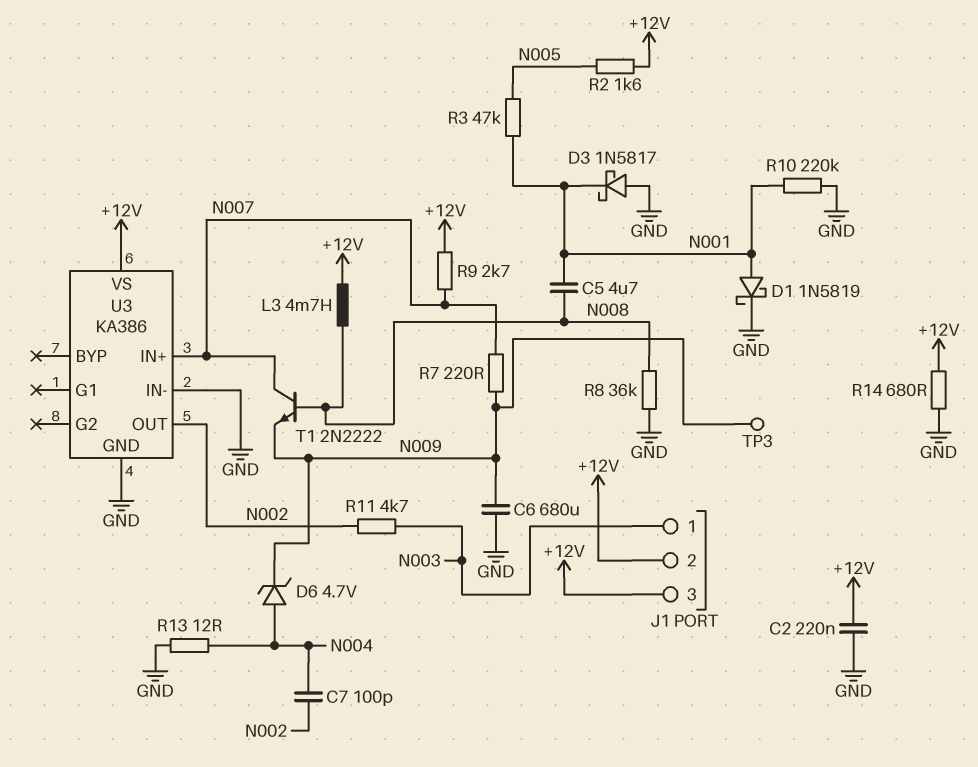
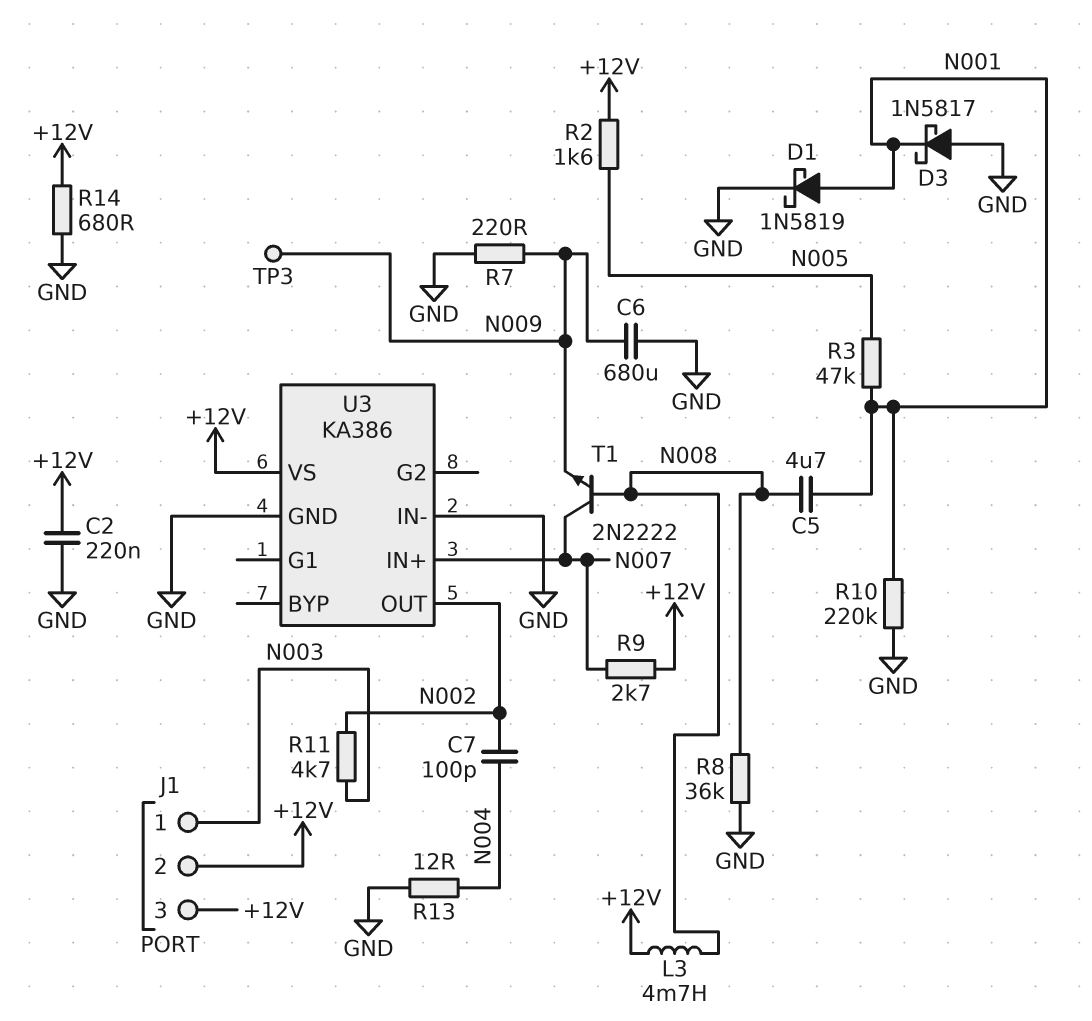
D6: zener 4.7V (A N004, K N009) -> none
R7: 220 (N007, N009) -> 220 (GND, N009)

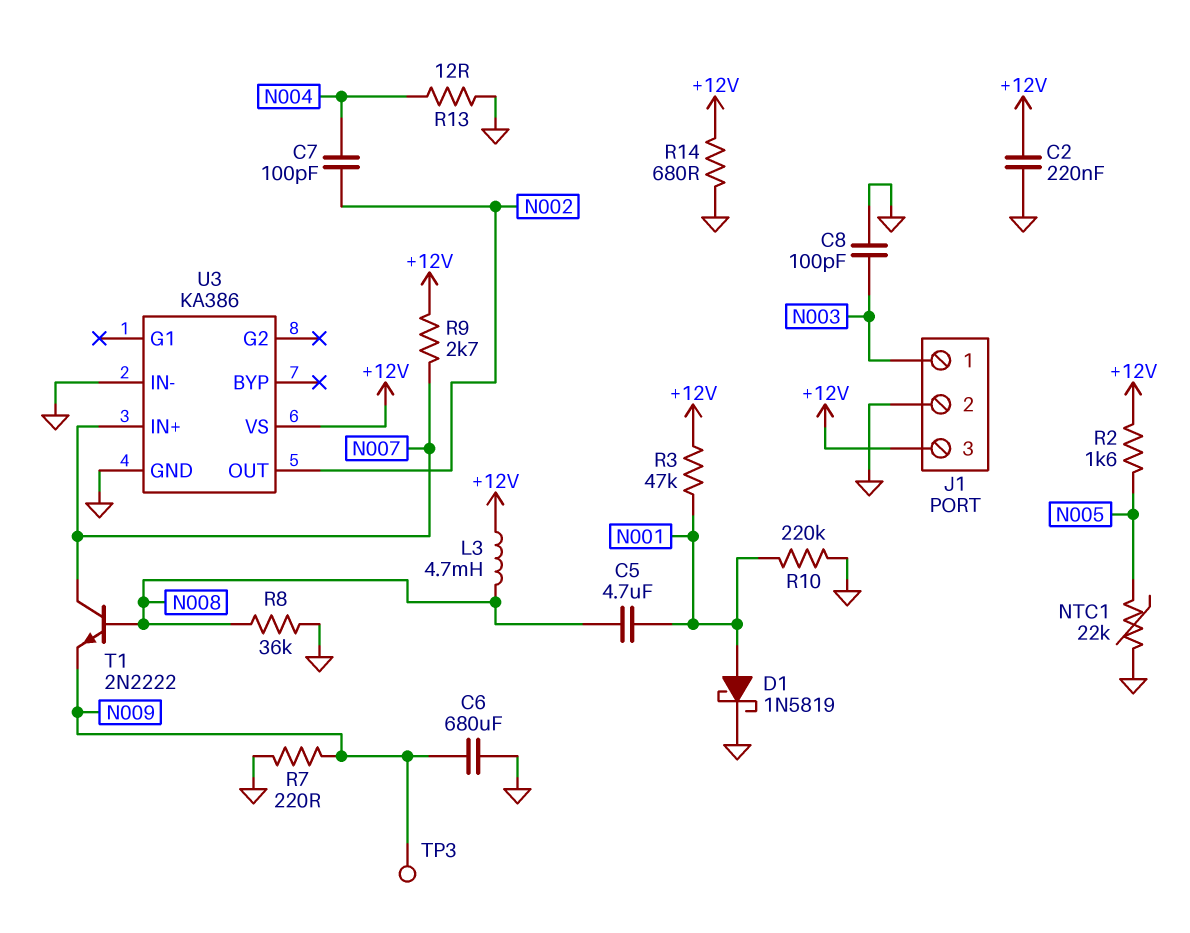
C8: none -> 100pF (GND, N003)
D3: schottky 1N5817 (A GND, K N001) -> none
J1 pin 2: +12V -> GND
NTC1: none -> 22k (GND, N005)
R3: 47k (N001, N005) -> 47k (+12V, N001)
R11: 4.7k (N002, N003) -> none

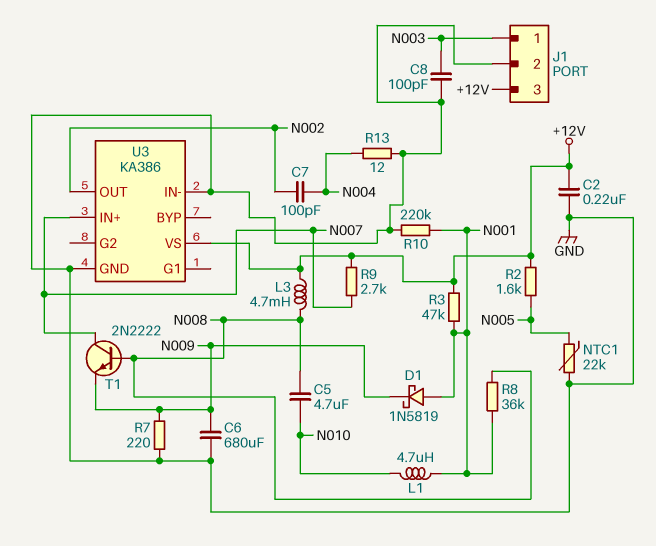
C5: 4.7uF (N001, N008) -> 4.7uF (N008, N010)
D1: schottky 1N5819 (A N001, K GND) -> schottky 1N5819 (A N001, K N009)
L1: none -> 4.7uH (N001, N010)
R8: 36k (GND, N008) -> 36k (N001, N008)
R14: 680 (+12V, GND) -> none
TP3: test point (N009) -> none

